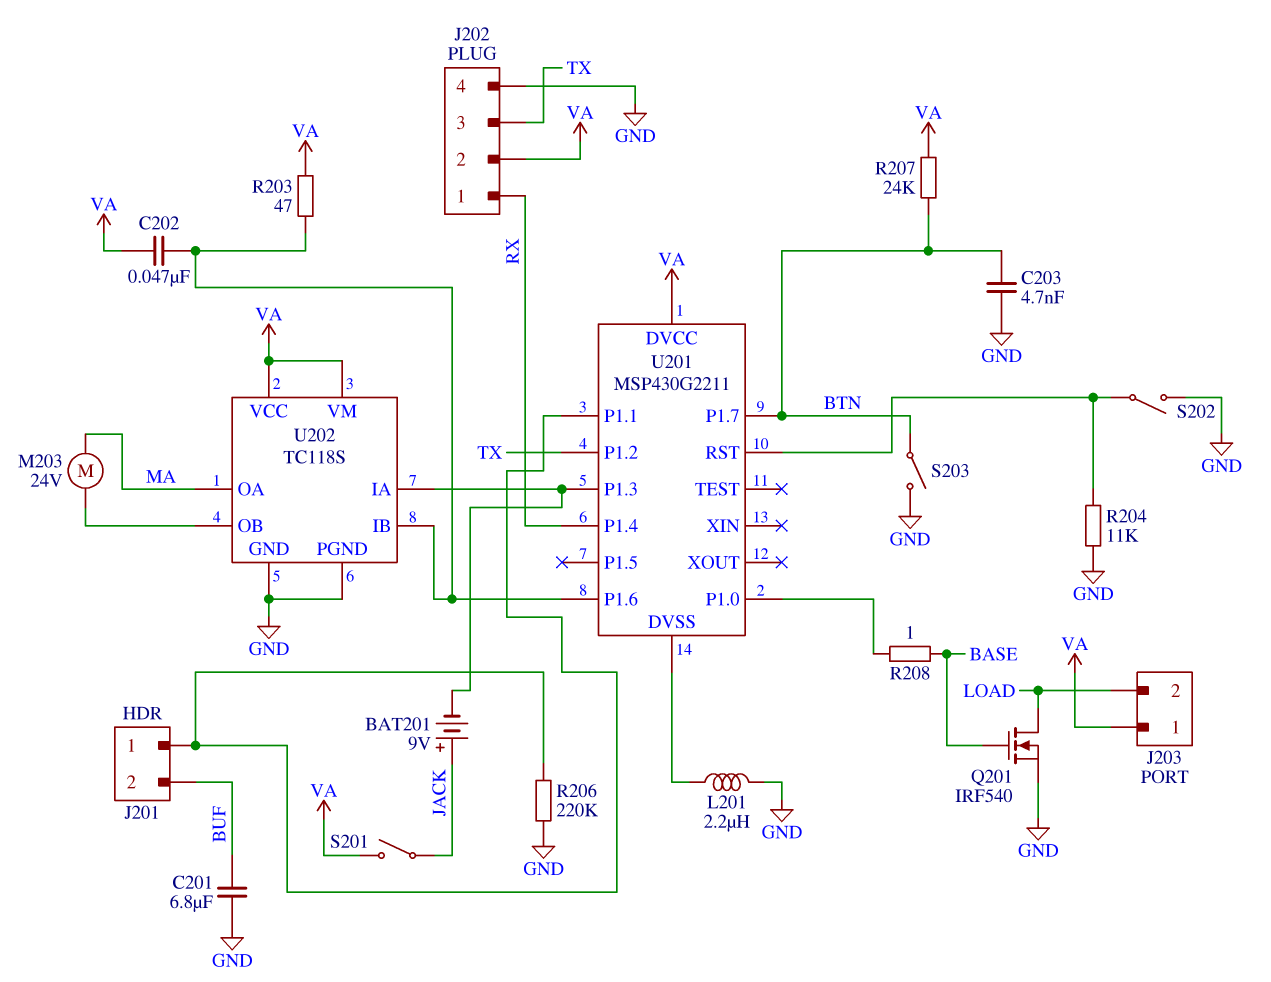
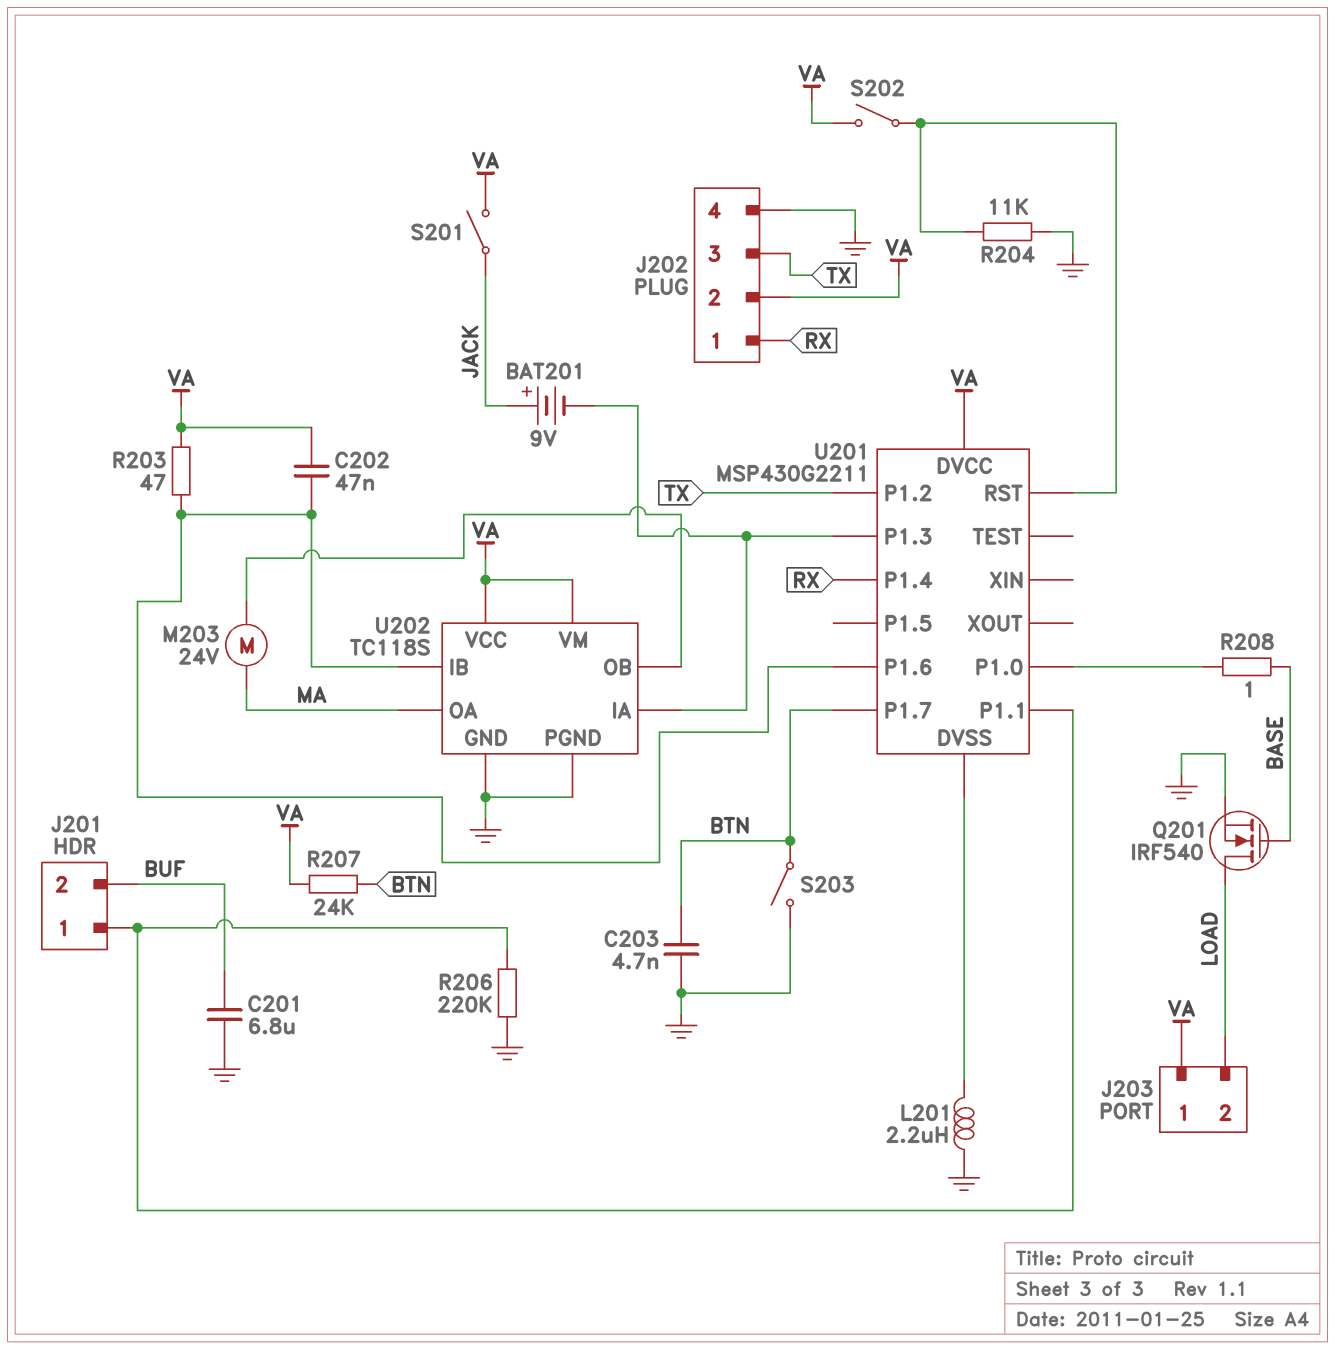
S202: switch (GND, U201/RST) -> switch (U201/RST, VA)

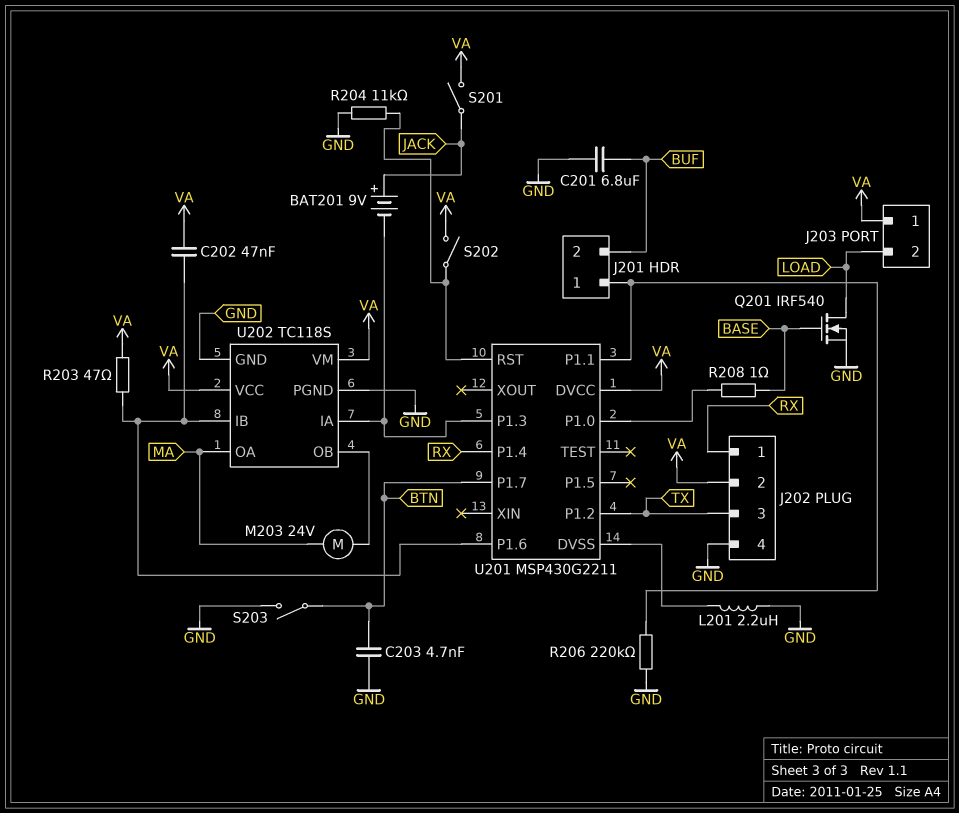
R207: 24k (BTN, VA) -> none

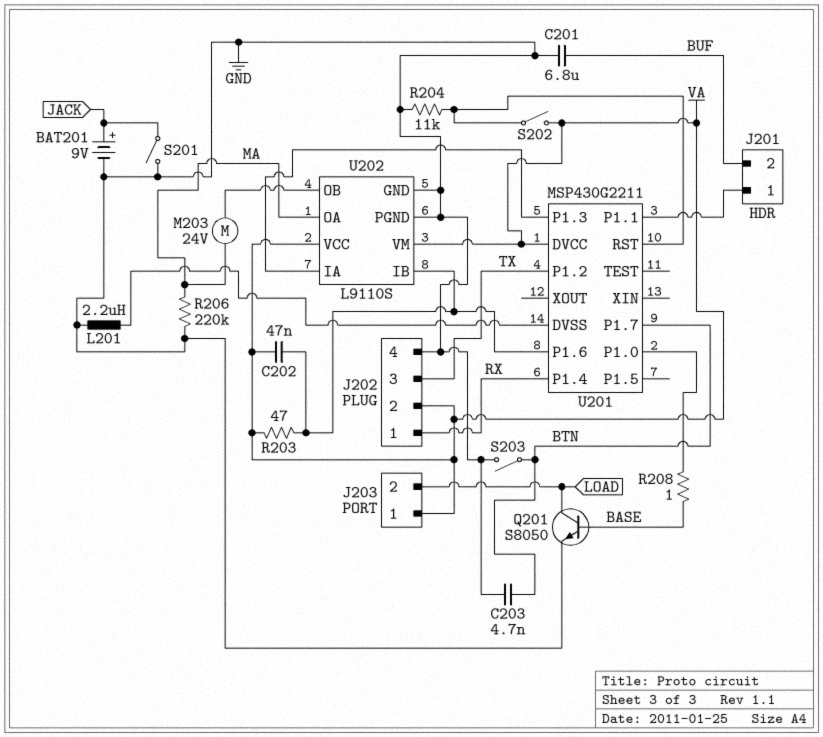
BAT201: 9V (plus JACK, minus U201/P1.3) -> 9V (plus JACK, minus GND)
Q201: NMOS IRF540 (G BASE, D LOAD, S GND) -> NPN S8050 (B BASE, C LOAD, E GND)
R206: 220k (GND, J201/1) -> 220k (GND, MA)
S201: switch (JACK, VA) -> switch (GND, JACK)
U202: TC118S -> L9110S

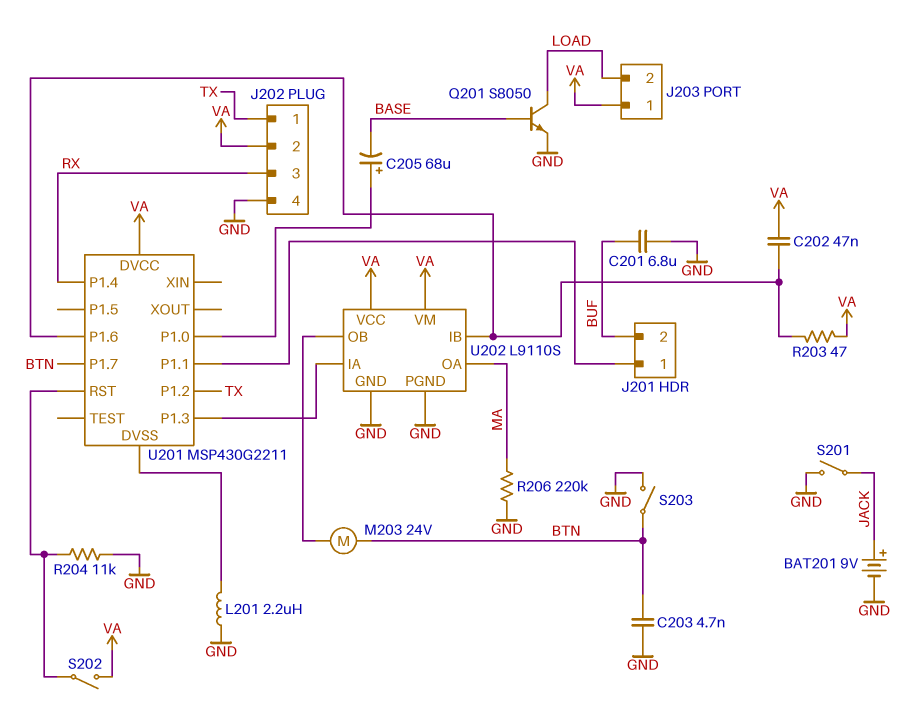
C205: none -> 68uF (plus U201/P1.0, minus BASE)
J202 pin 1: RX -> TX
J202 pin 3: TX -> RX
M203: motor 24V (MA, U202/OB) -> motor 24V (BTN, U202/OB)
R208: 1 (BASE, U201/P1.0) -> none

